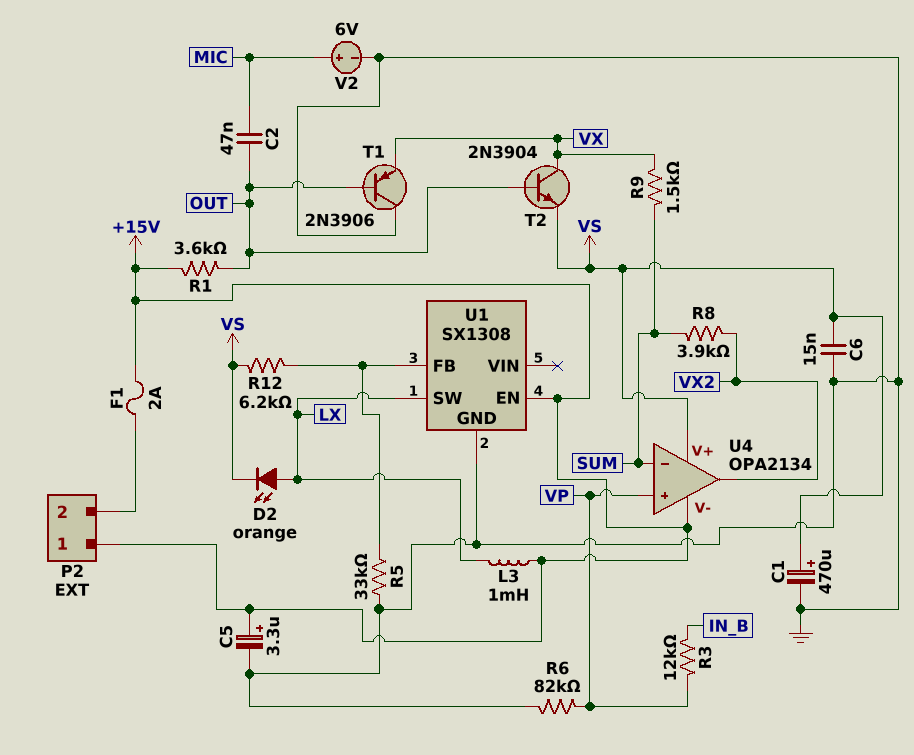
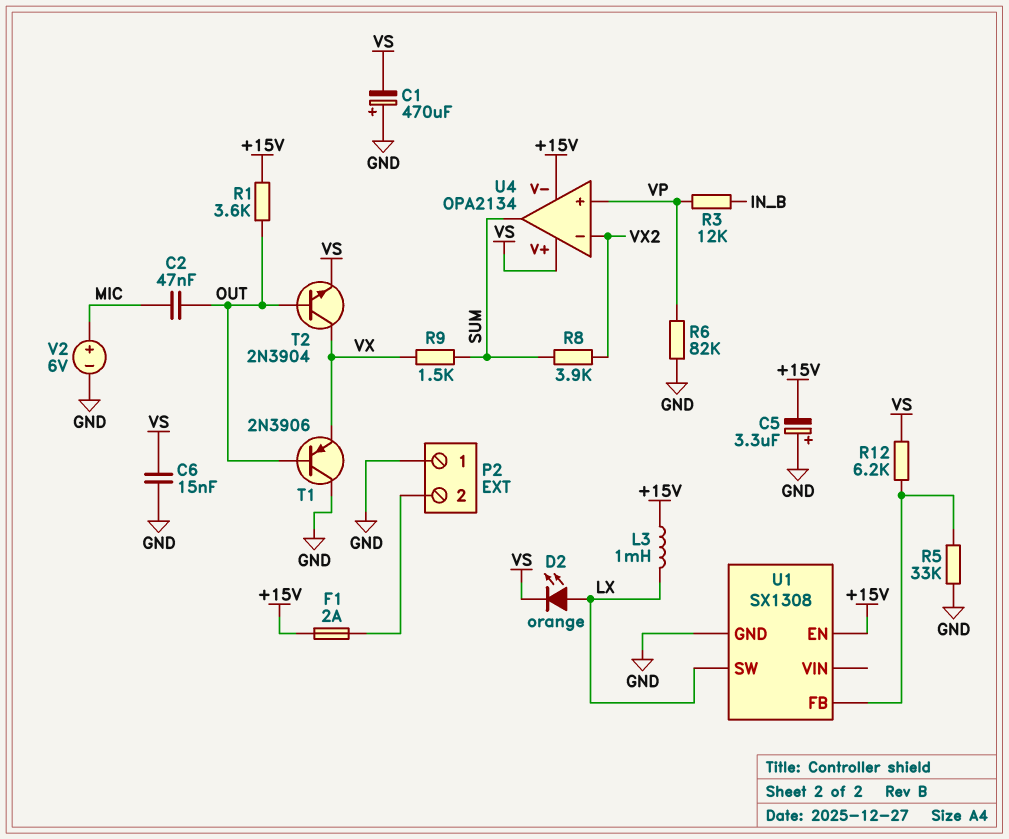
C1: 470uF (plus VS, minus GND) -> 470uF (plus GND, minus VS)
C5: 3.3uF (plus +15V, minus GND) -> 3.3uF (plus GND, minus +15V)
P2 pin 1: +15V -> GND
U4 pin in-: SUM -> VX2
U4 pin out: VX2 -> SUM

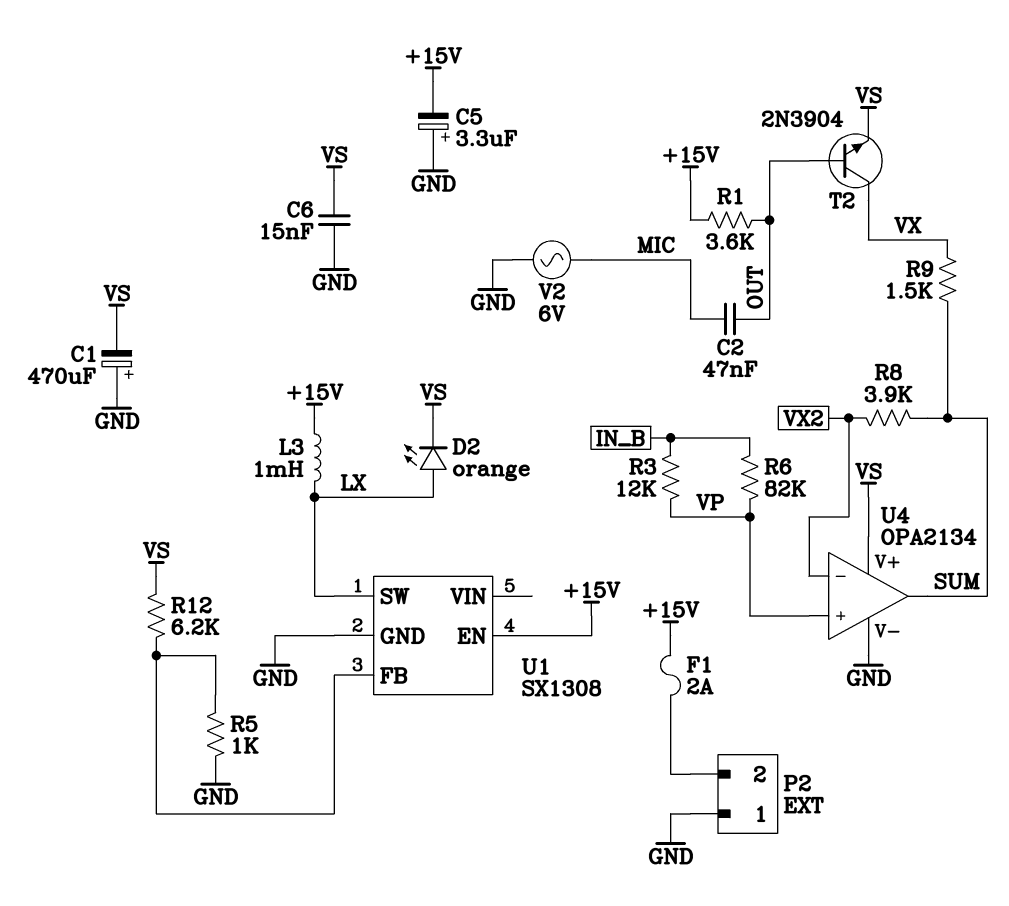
R5: 33k (GND, U1/FB) -> 1k (GND, U1/FB)
R6: 82k (GND, VP) -> 82k (IN_B, VP)
T1: PNP 2N3906 (B OUT, C GND, E VX) -> none
U4 pin V-: +15V -> GND
V2: 6V (plus MIC, minus GND) -> AC 6V (GND, MIC)

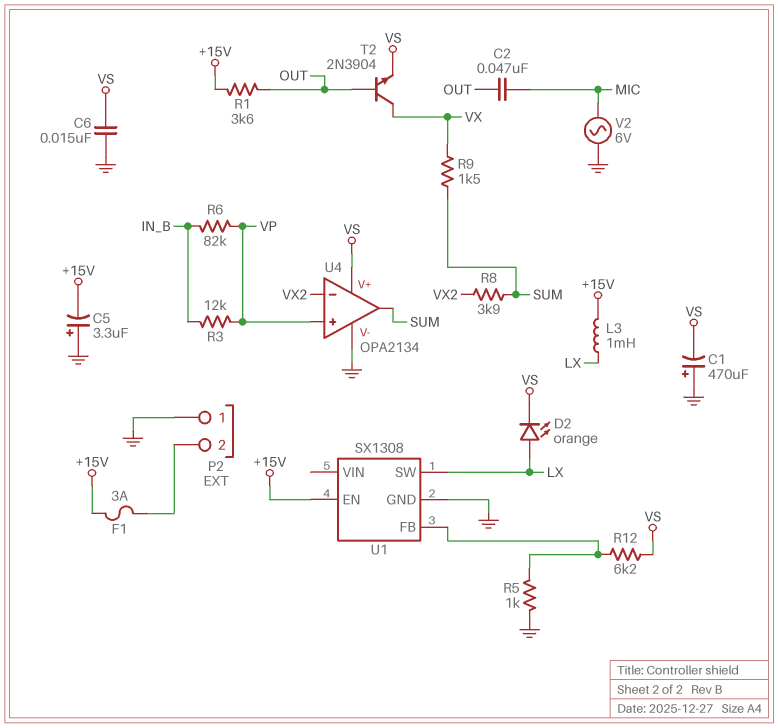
F1: 2A (+15V, P2/2) -> 3A (+15V, P2/2)

